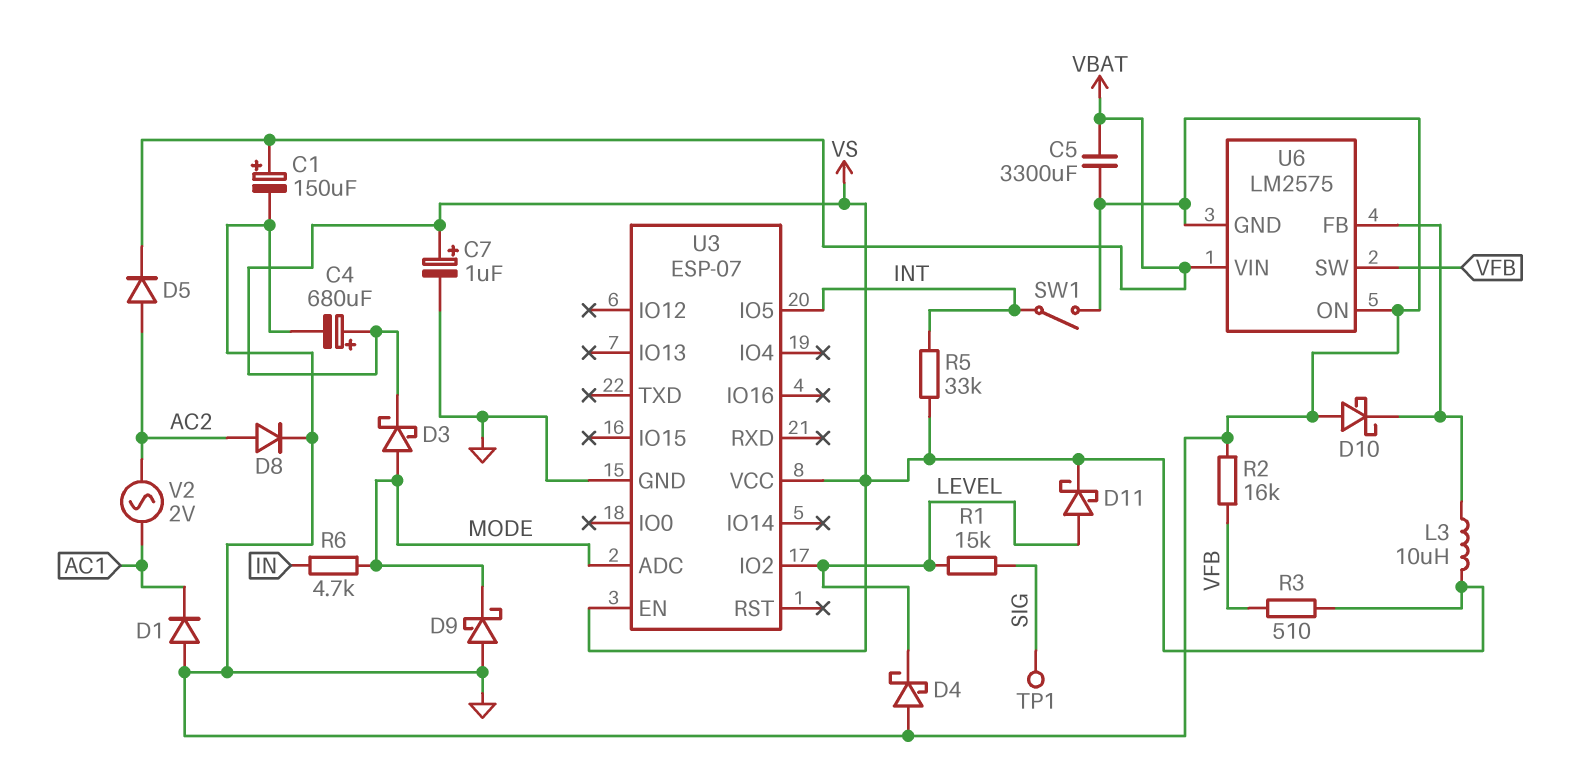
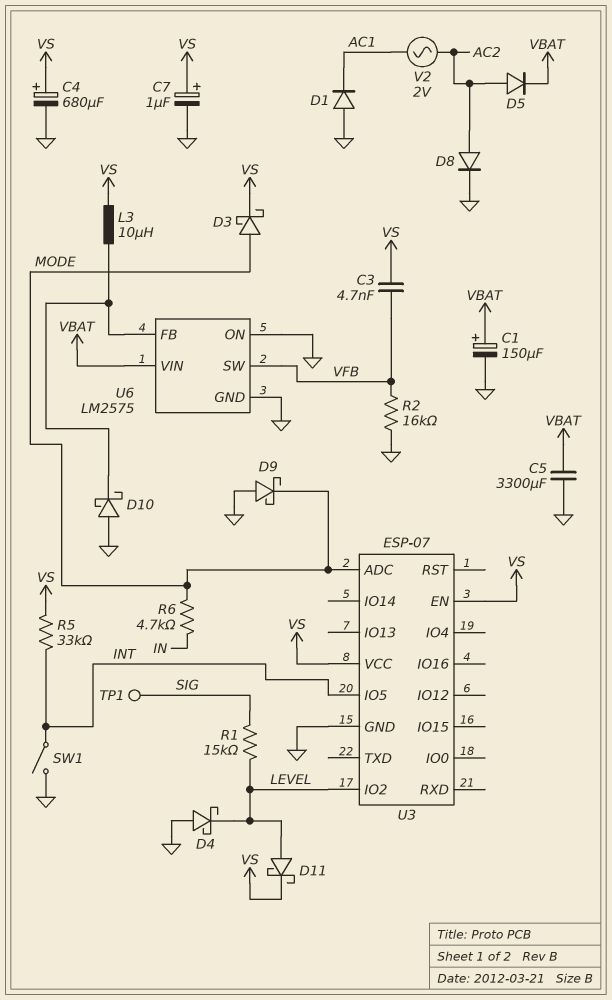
C3: none -> 4.7nF (VFB, VS)
R3: 510 (VFB, VS) -> none

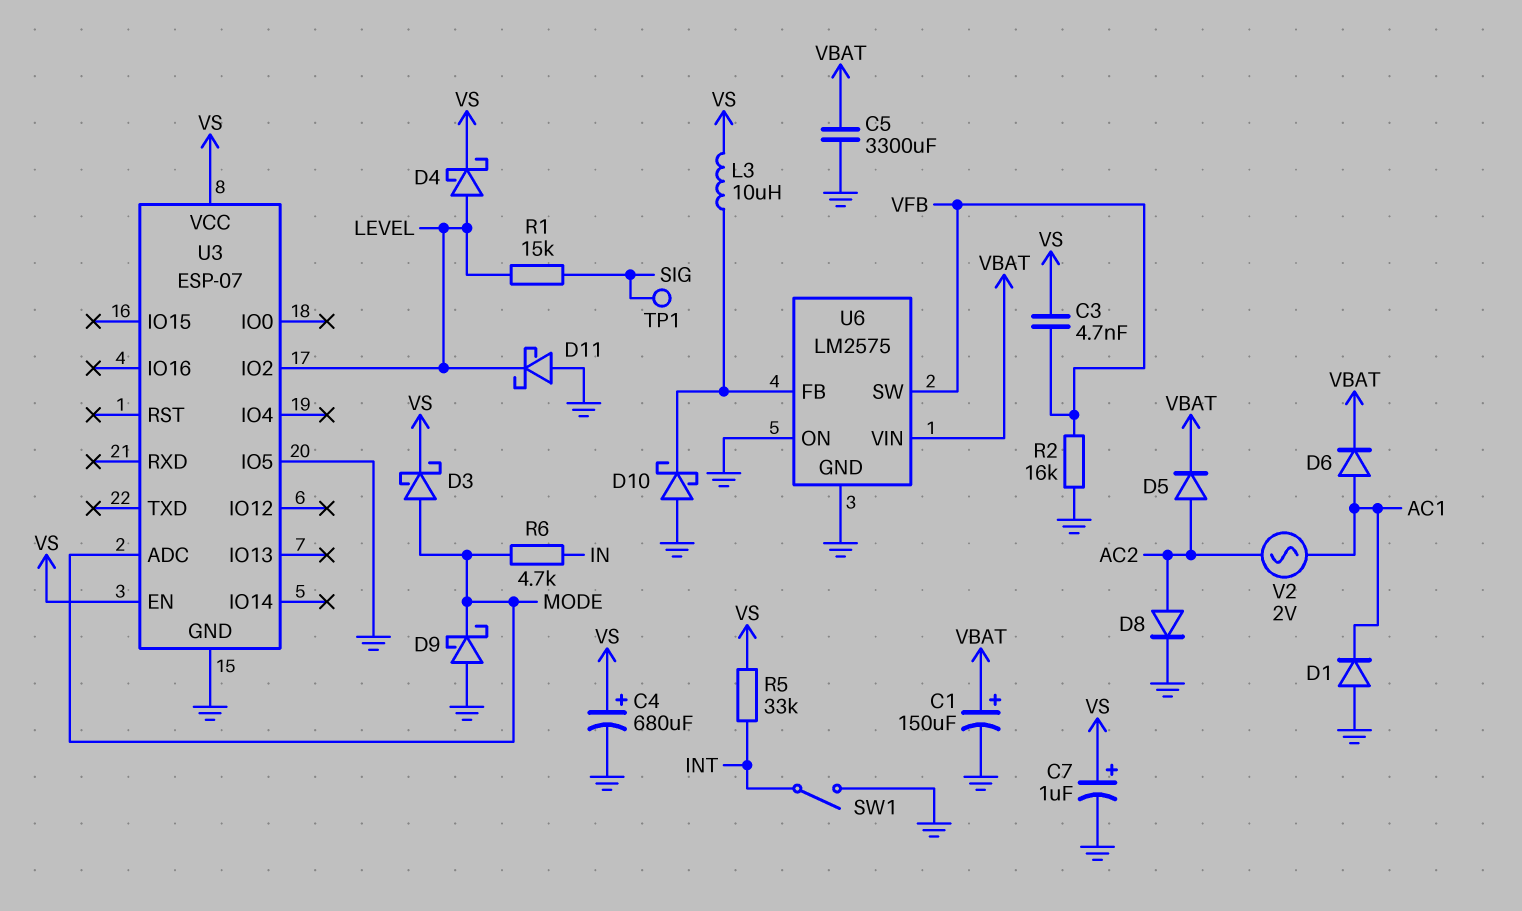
D4: schottky (A GND, K LEVEL) -> schottky (A LEVEL, K VS)
D6: none -> diode (A AC1, K VBAT)
D11: schottky (A LEVEL, K VS) -> schottky (A GND, K LEVEL)
U3 pin IO5: INT -> GND

